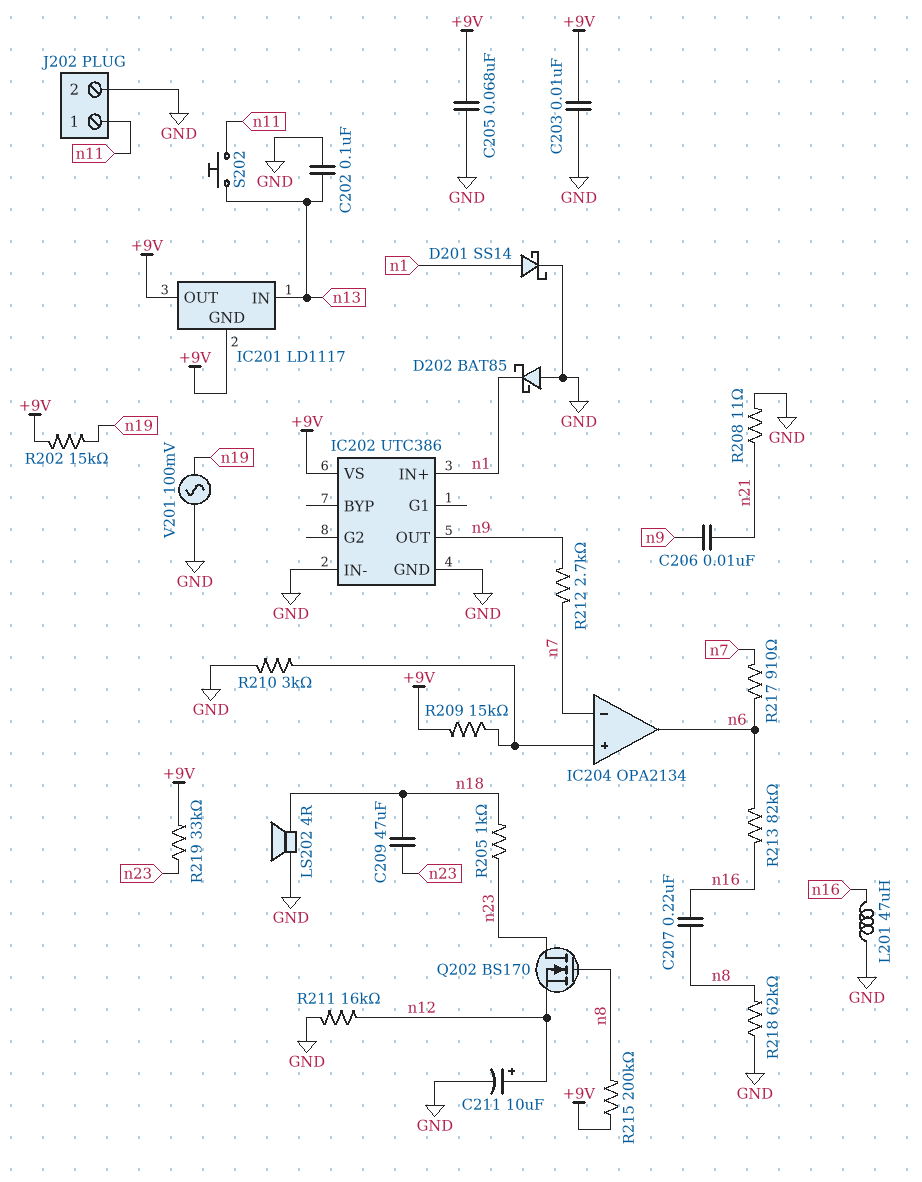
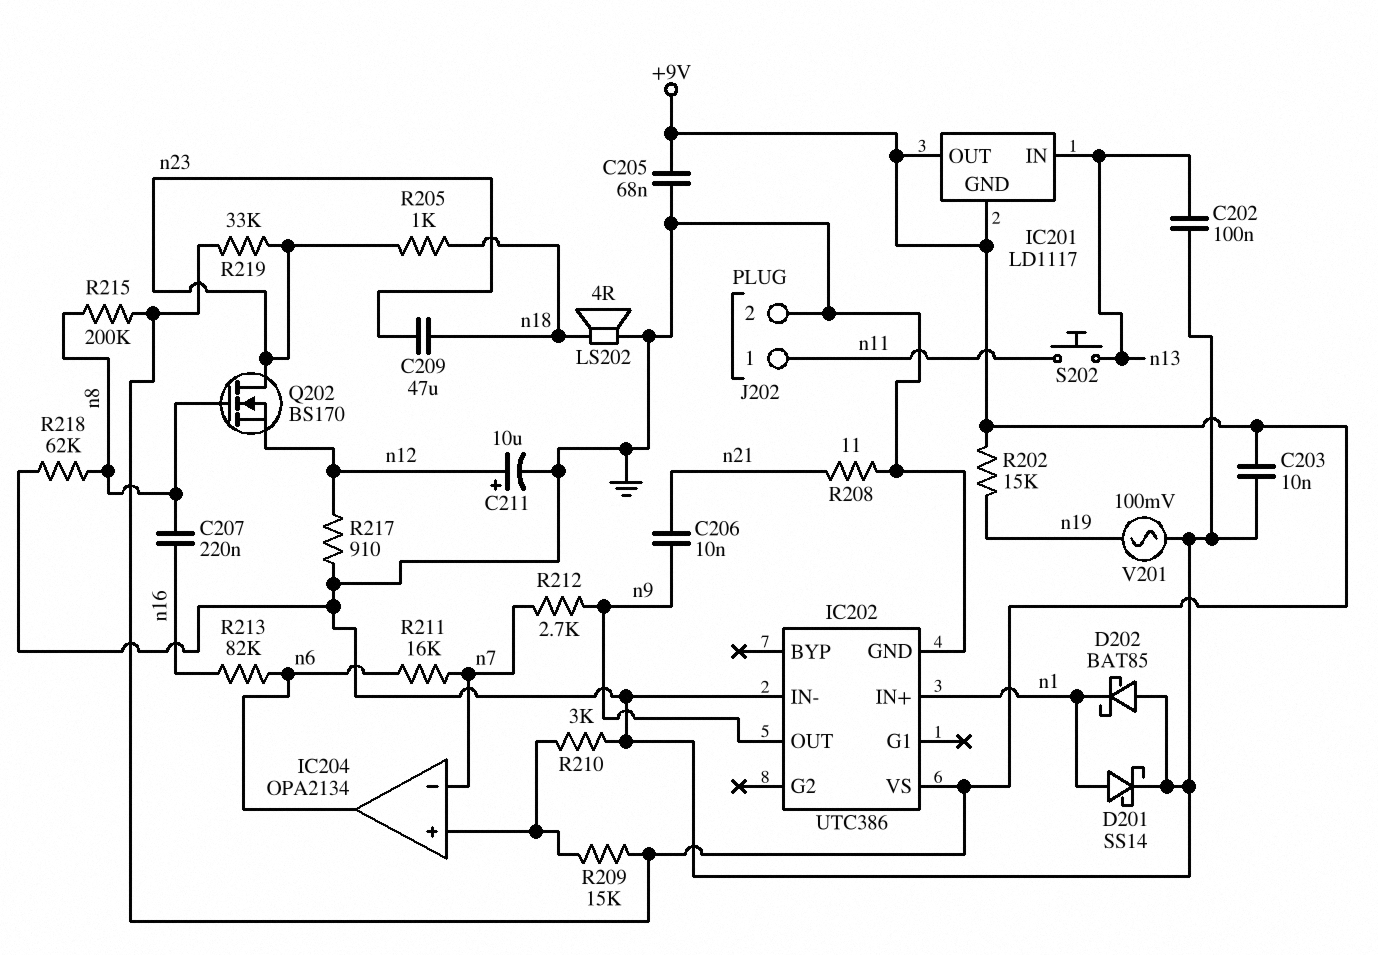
L201: 47uH (GND, n16) -> none
R211: 16k (GND, n12) -> 16k (n6, n7)
R217: 910 (n6, n7) -> 910 (GND, n12)

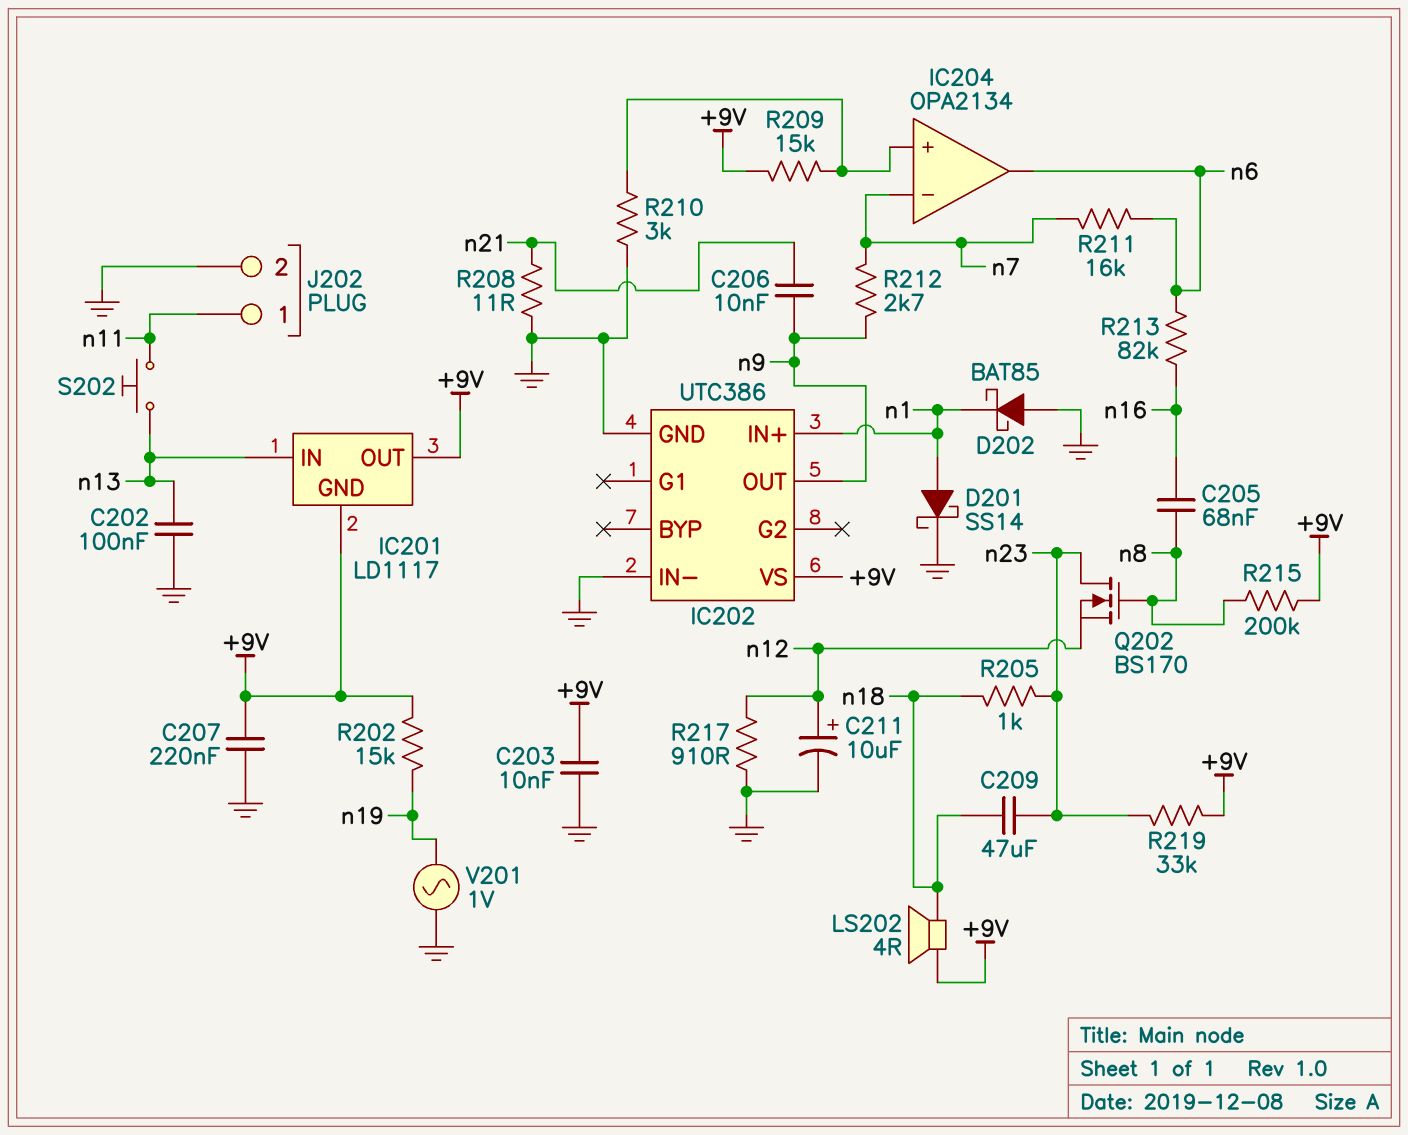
C205: 68nF (+9V, GND) -> 68nF (n8, n16)
C207: 220nF (n8, n16) -> 220nF (+9V, GND)
LS202: speaker 4R (GND, n18) -> speaker 4R (+9V, n18)
R218: 62k (GND, n8) -> none
V201: AC 100mV (GND, n19) -> AC 1V (GND, n19)

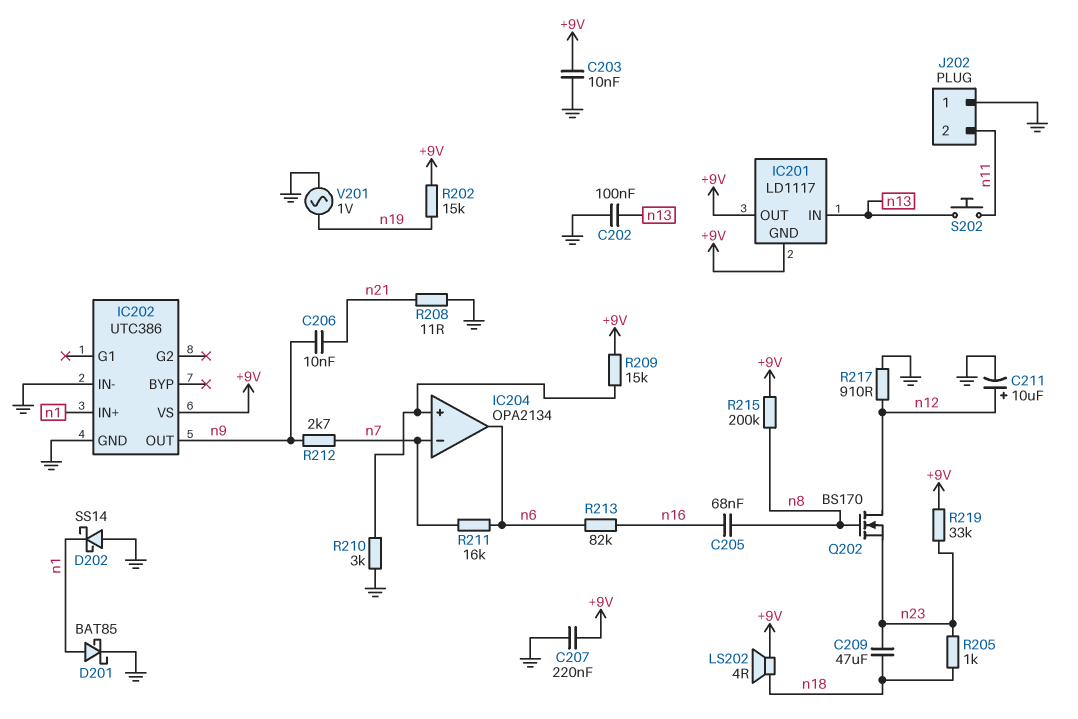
D201: schottky SS14 (A n1, K GND) -> schottky BAT85 (A n1, K GND)
D202: schottky BAT85 (A GND, K n1) -> schottky SS14 (A GND, K n1)
J202 pin 1: n11 -> GND
J202 pin 2: GND -> n11
Q202: NMOS BS170 (G n8, D n23, S n12) -> NMOS BS170 (G n8, D n12, S n23)

